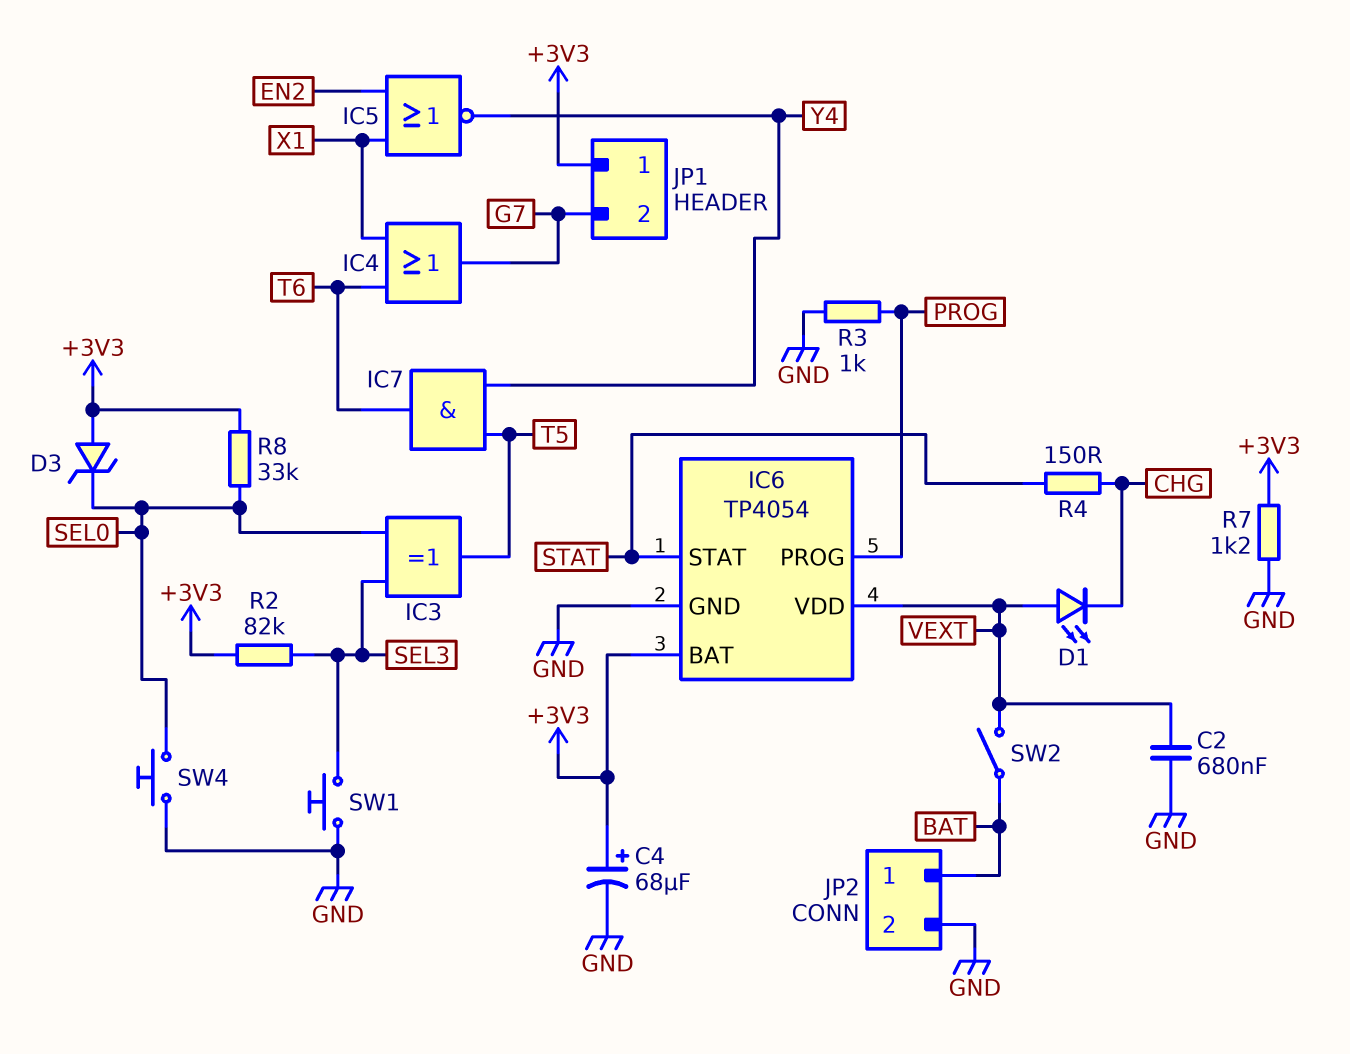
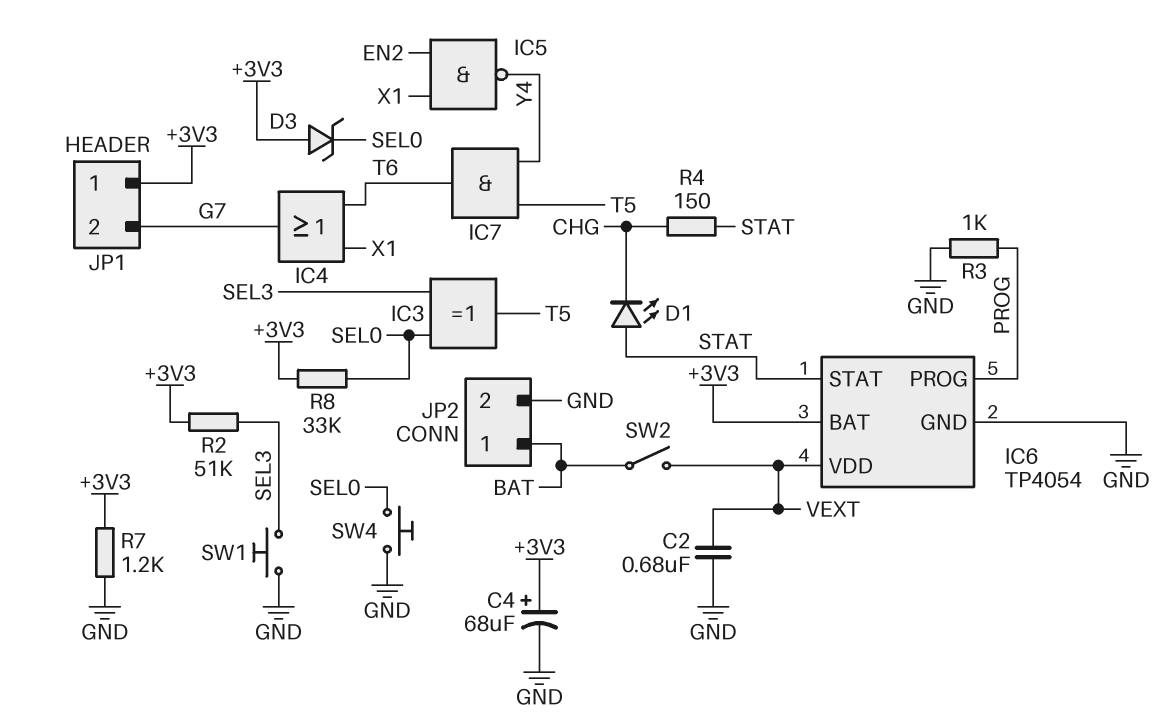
D1: LED (A VEXT, K CHG) -> LED (A STAT, K CHG)
IC5: NOR (in EN2, in X1, out Y4) -> NAND (in EN2, in X1, out Y4)
R2: 82k (+3V3, SEL3) -> 51k (+3V3, SEL3)

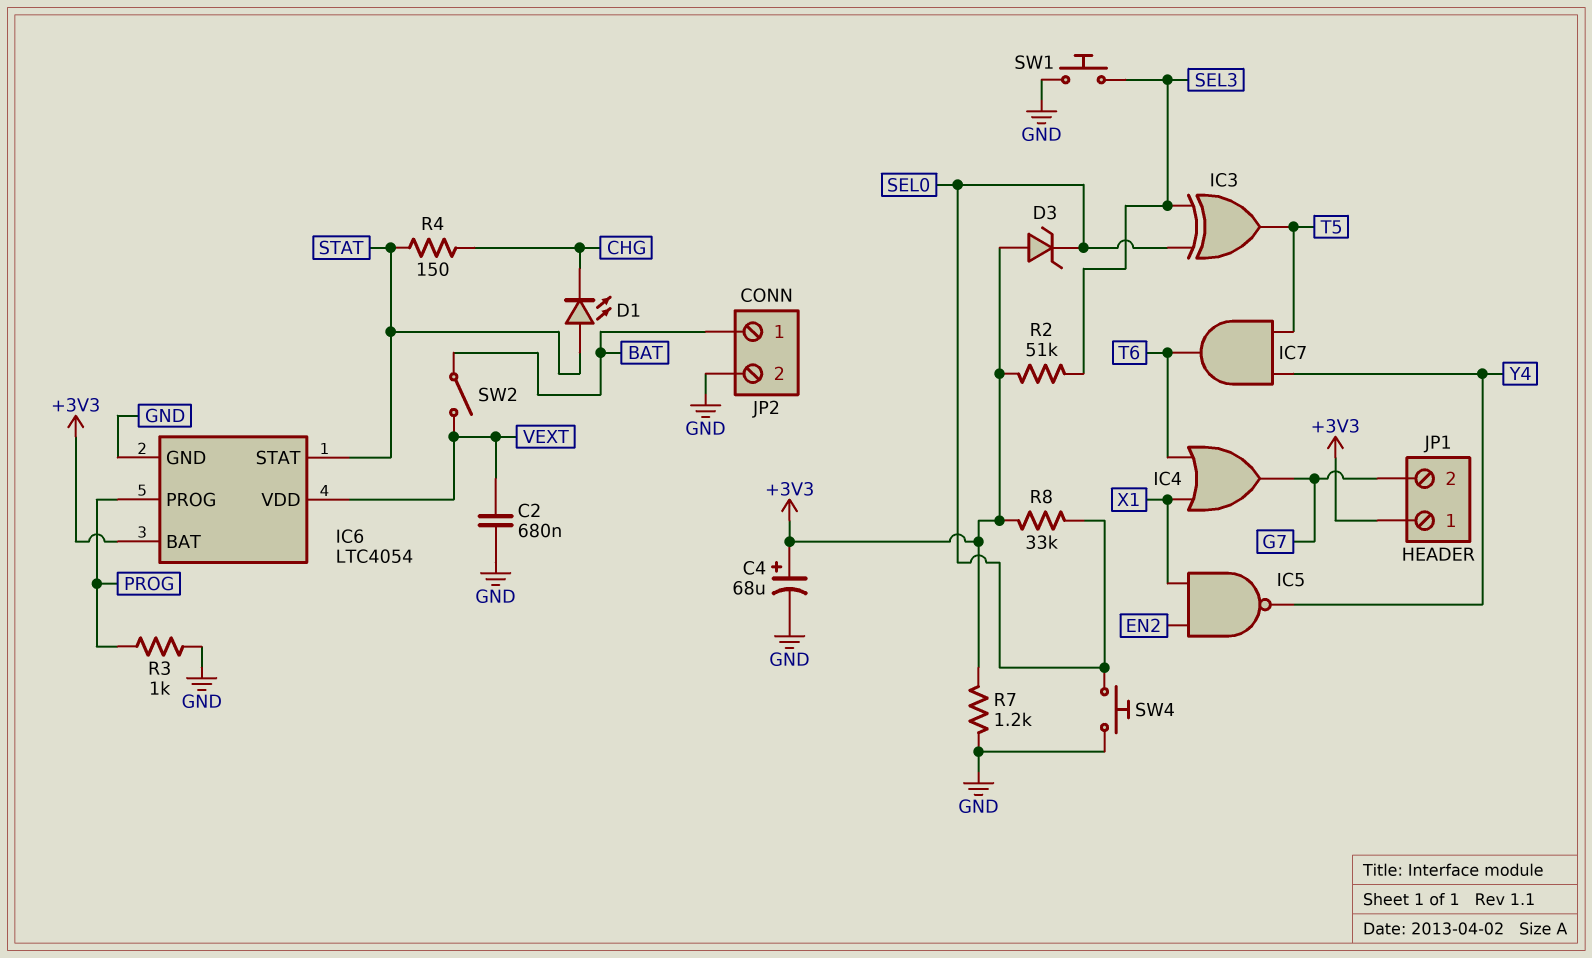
IC6: TP4054 -> LTC4054

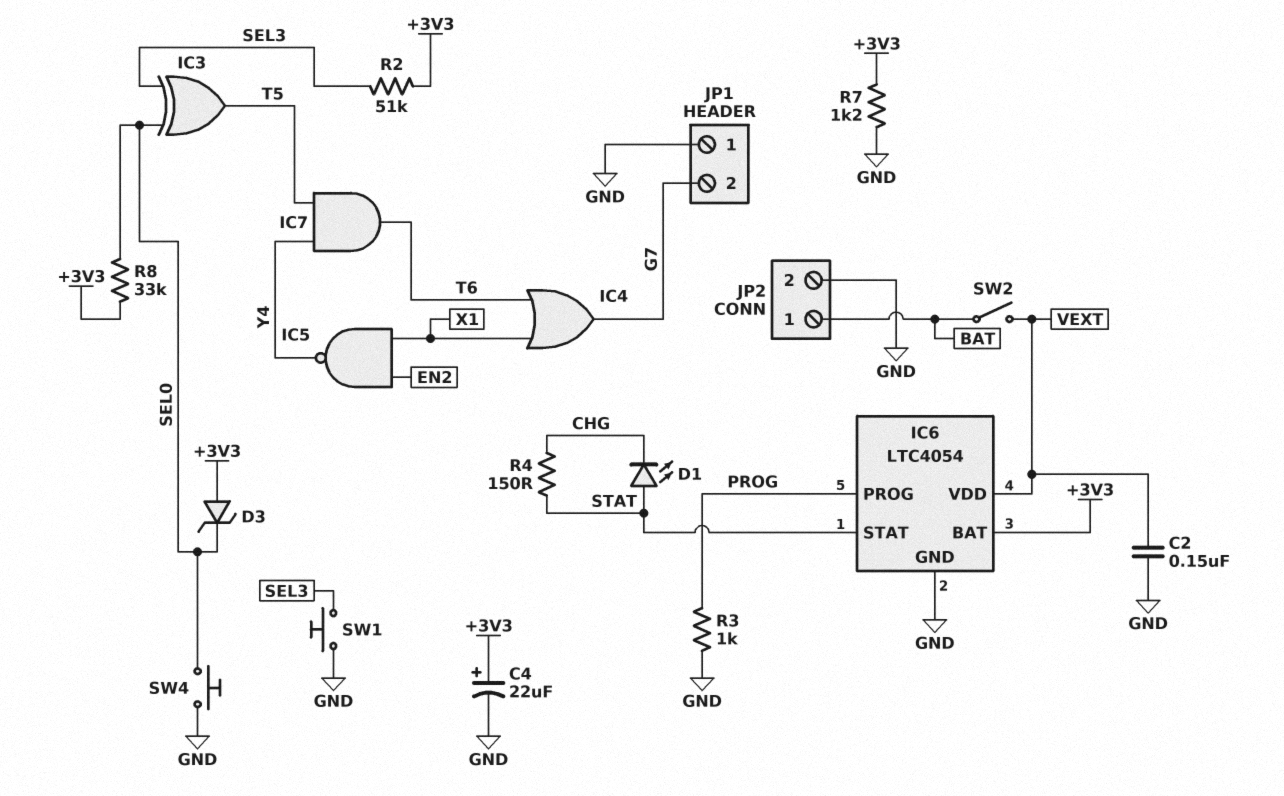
C2: 680nF (GND, VEXT) -> 150nF (GND, VEXT)
C4: 68uF (plus +3V3, minus GND) -> 22uF (plus +3V3, minus GND)
JP1 pin 1: +3V3 -> GND

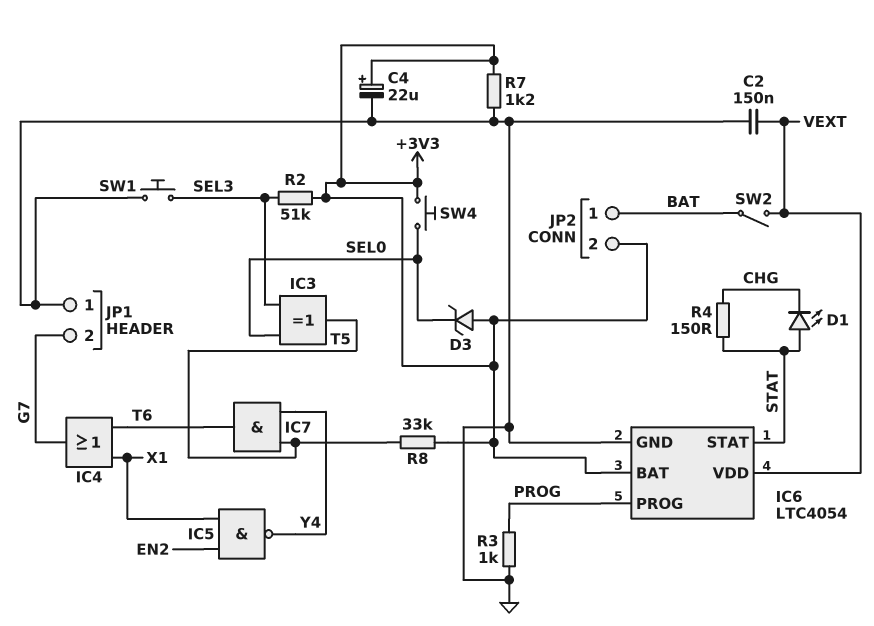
JP2 pin 2: GND -> +3V3
R8: 33k (+3V3, SEL0) -> 33k (+3V3, T5)
SW4: button (GND, SEL0) -> button (+3V3, SEL0)

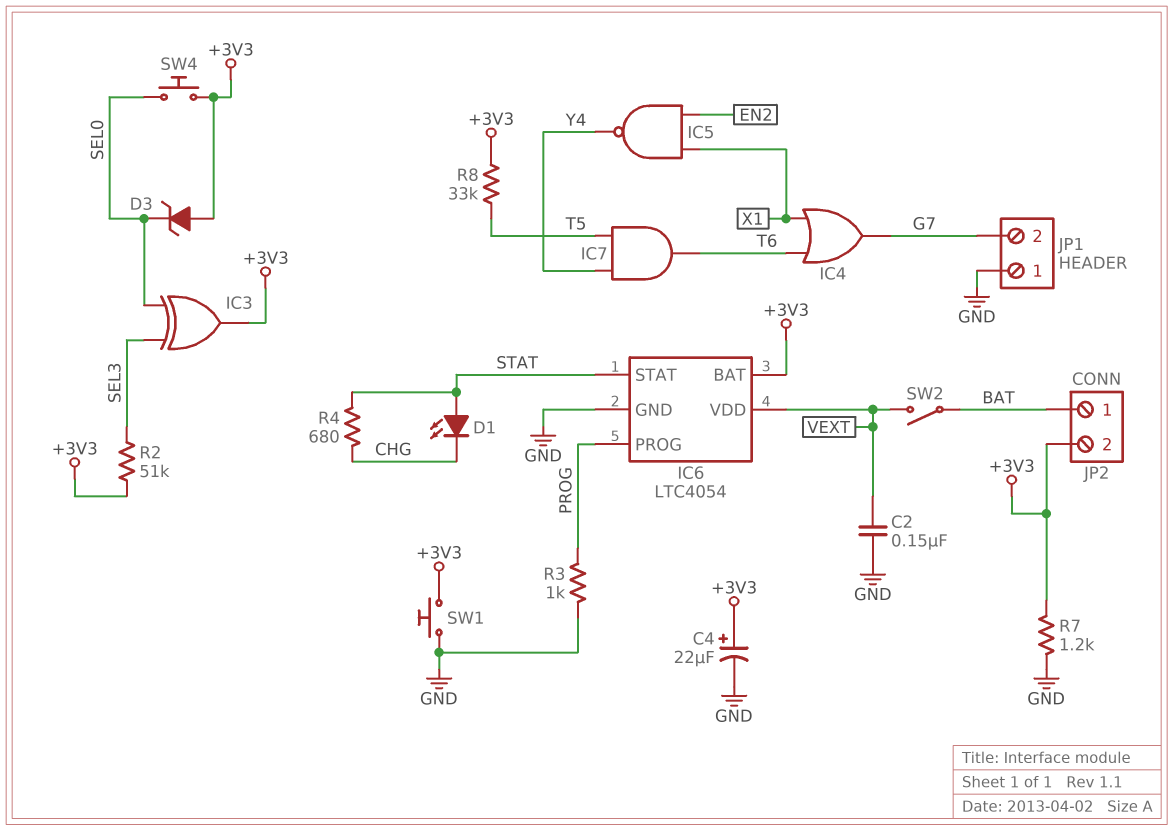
IC3: XOR (in SEL0, in SEL3, out T5) -> XOR (in SEL0, in SEL3, out +3V3)
R4: 150 (CHG, STAT) -> 680 (CHG, STAT)
SW1: button (GND, SEL3) -> button (+3V3, GND)

